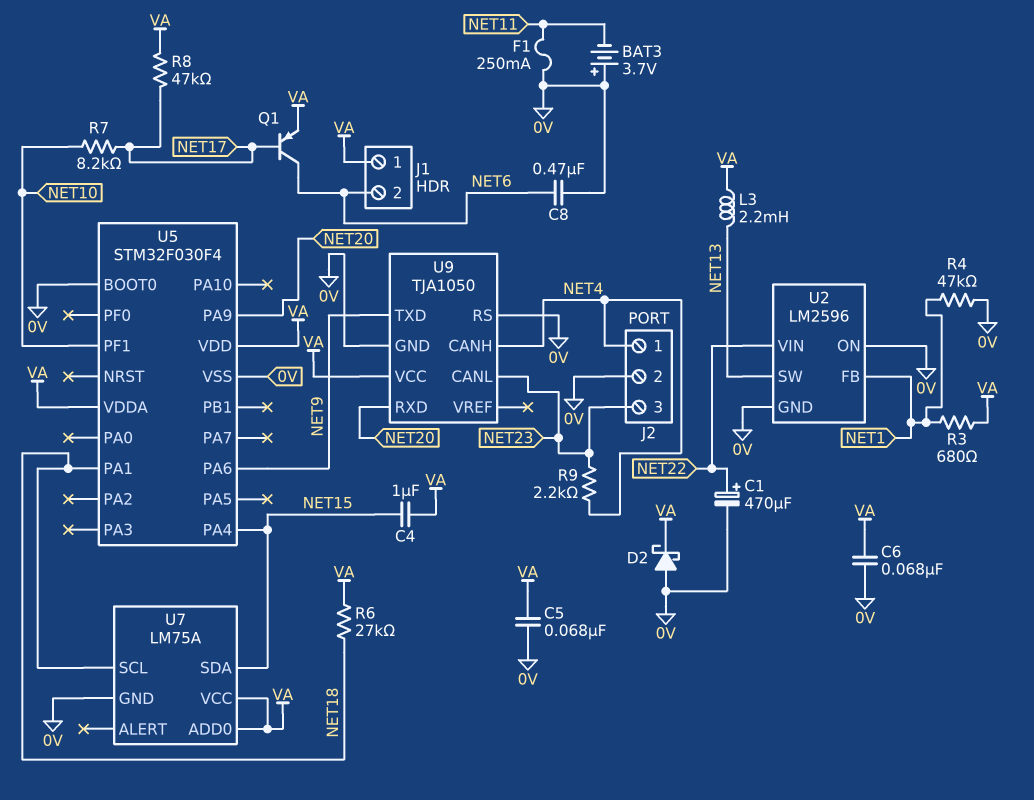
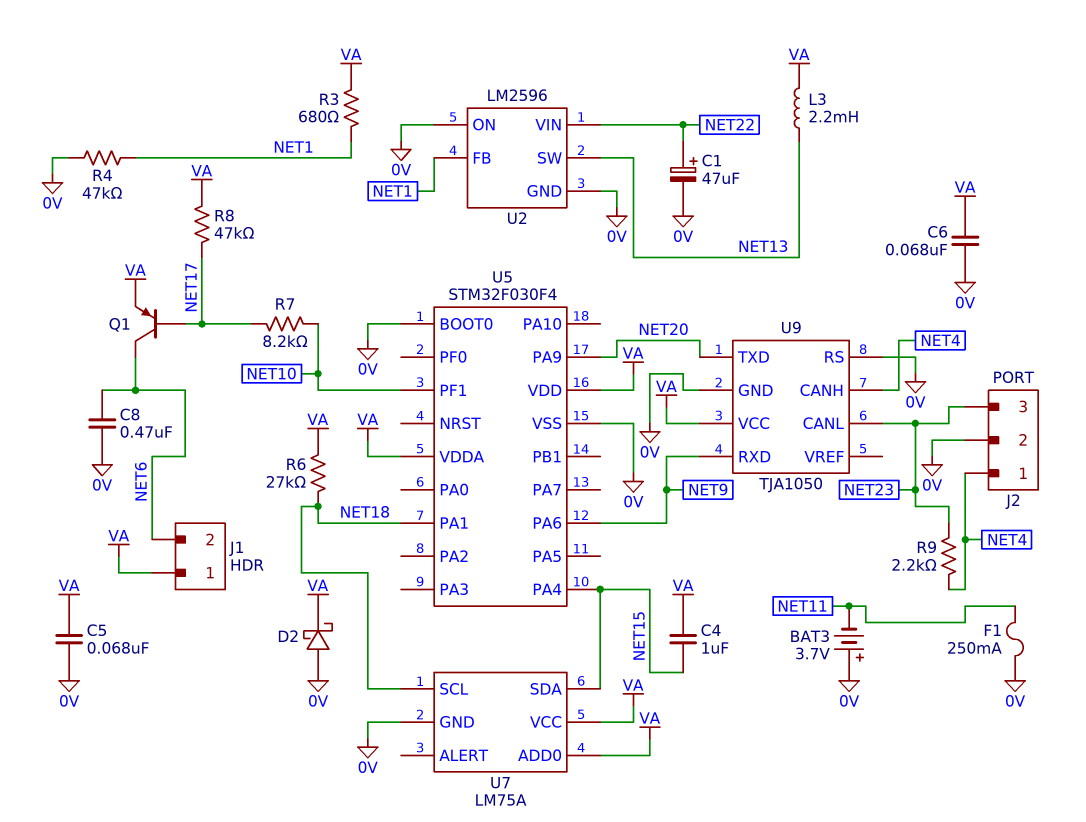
C1: 470uF (plus NET22, minus 0V) -> 47uF (plus NET22, minus 0V)
U9 pin RXD: NET20 -> NET9
U9 pin TXD: NET9 -> NET20

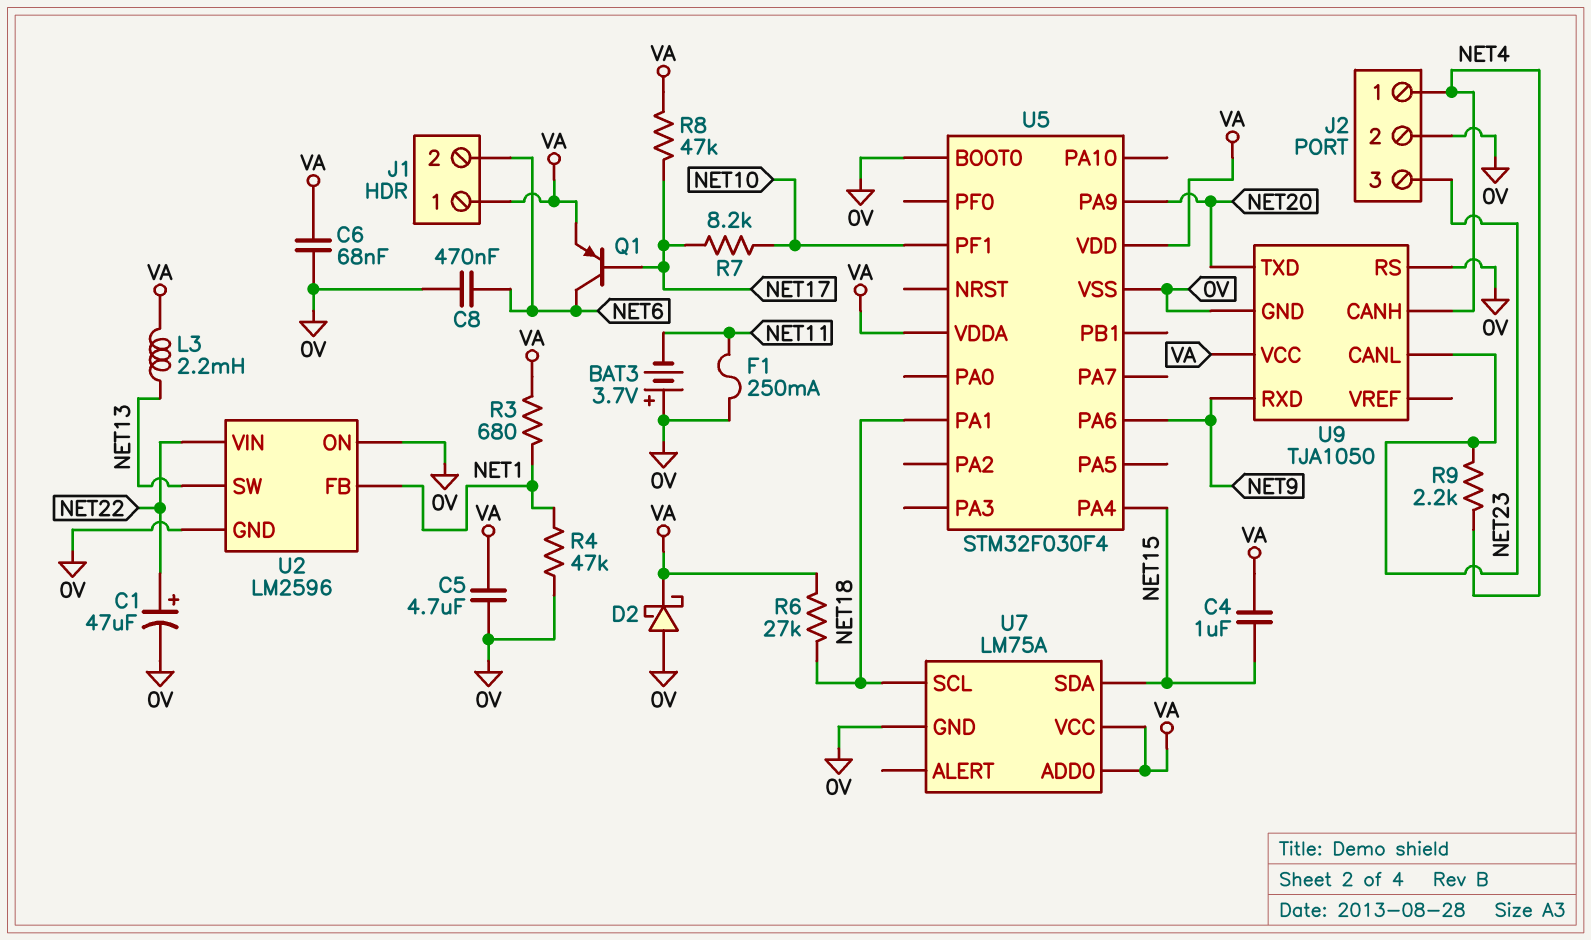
C5: 68nF (0V, VA) -> 4.7uF (0V, VA)

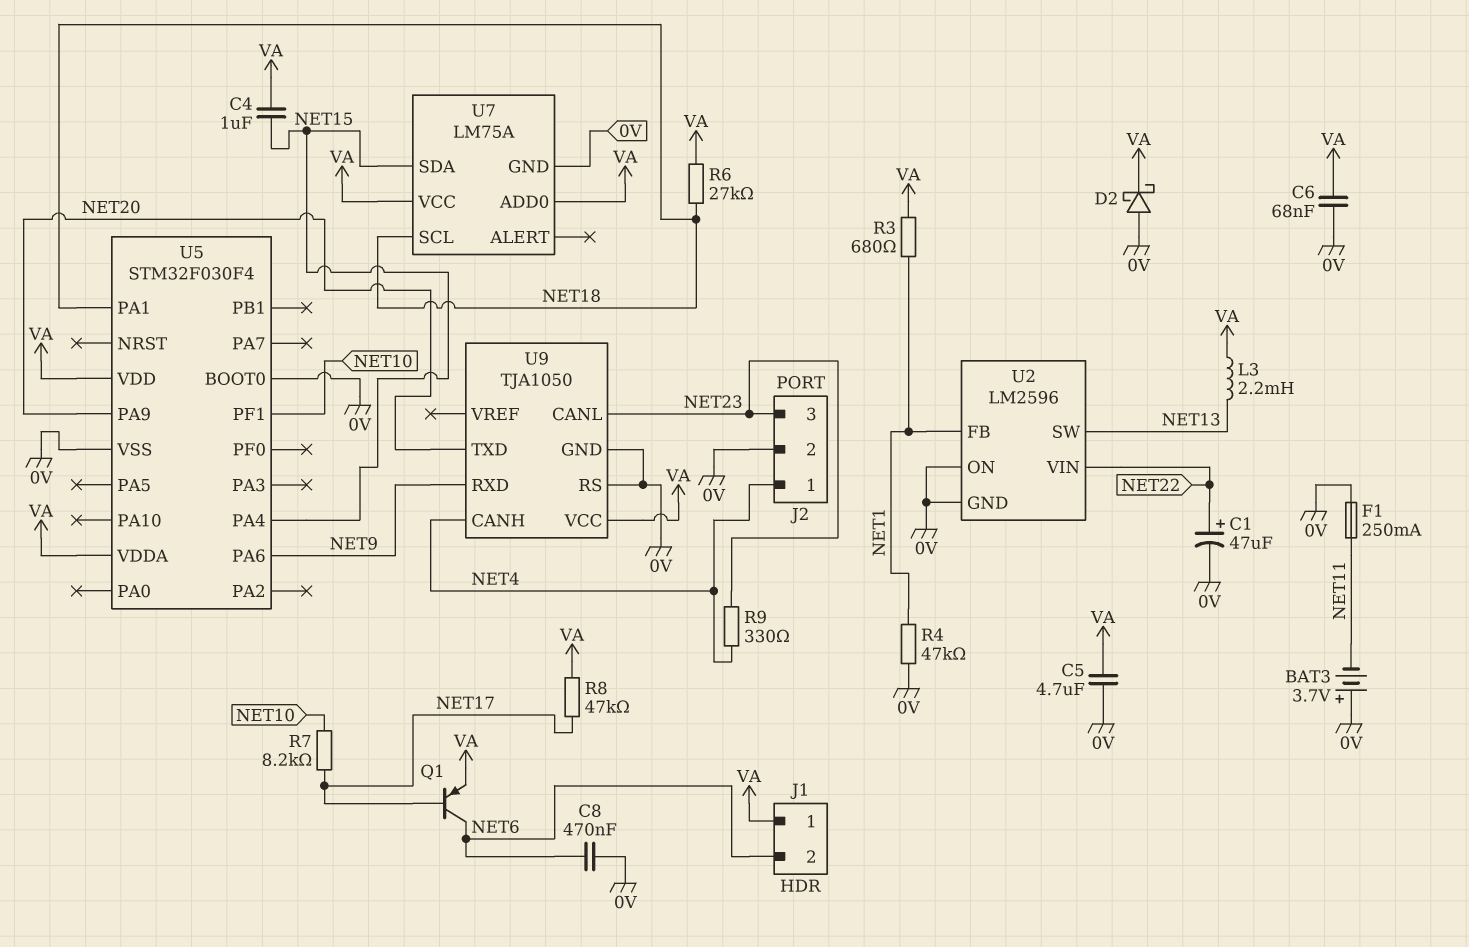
R9: 2.2k (NET4, NET23) -> 330 (NET4, NET23)

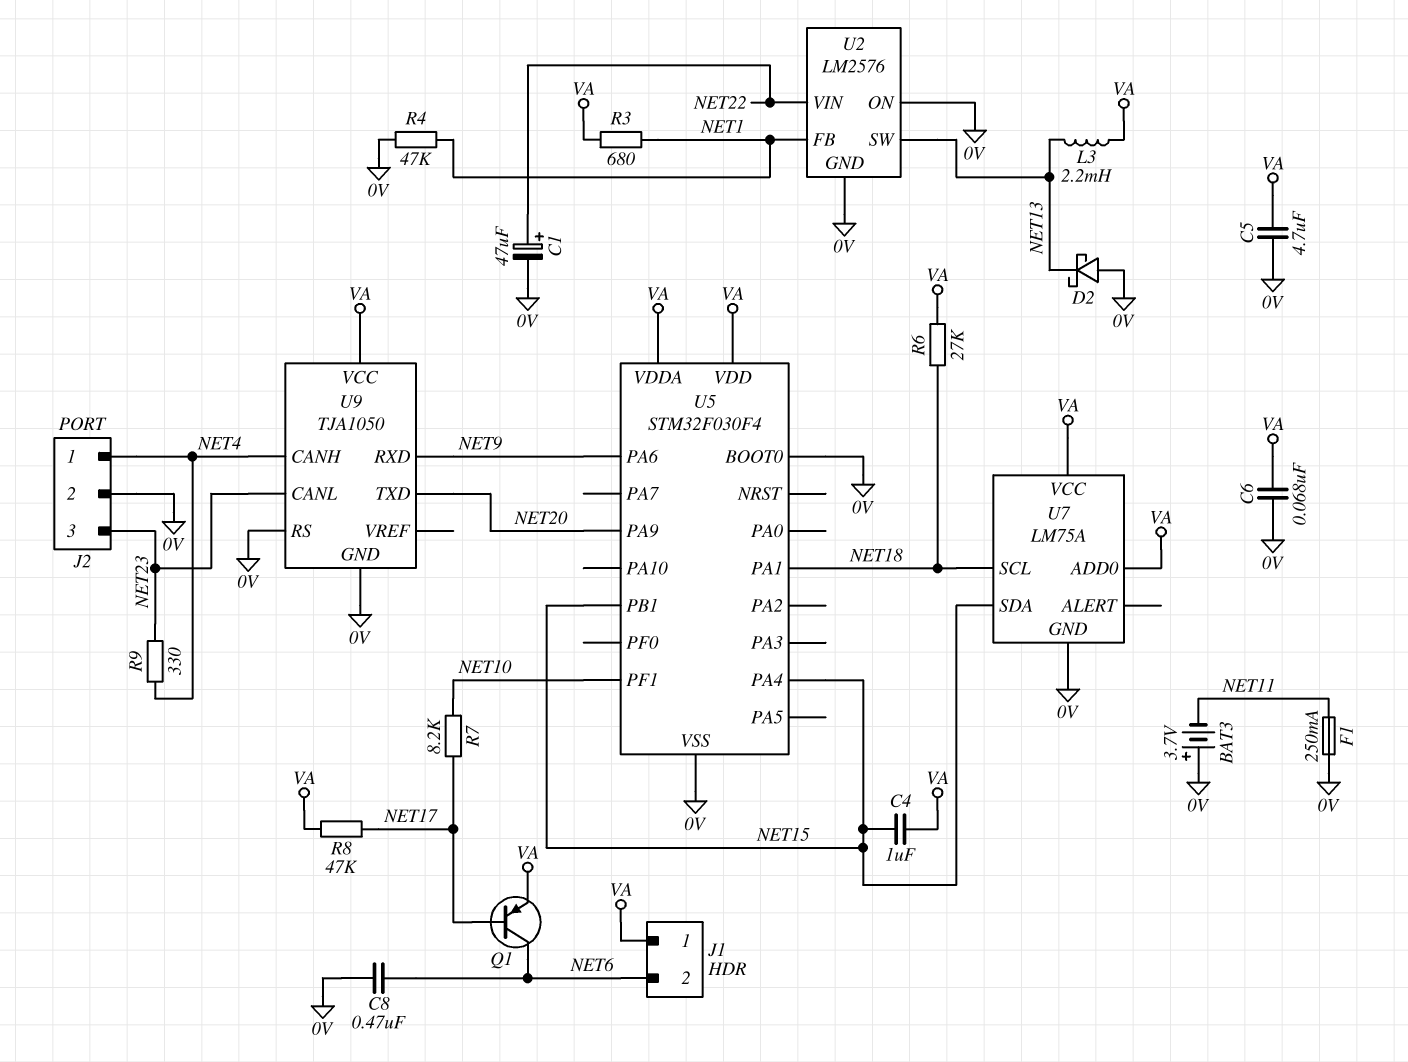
D2: schottky (A 0V, K VA) -> schottky (A 0V, K NET13)
U2: LM2596 -> LM2576
U5 pin PB1: none -> NET15

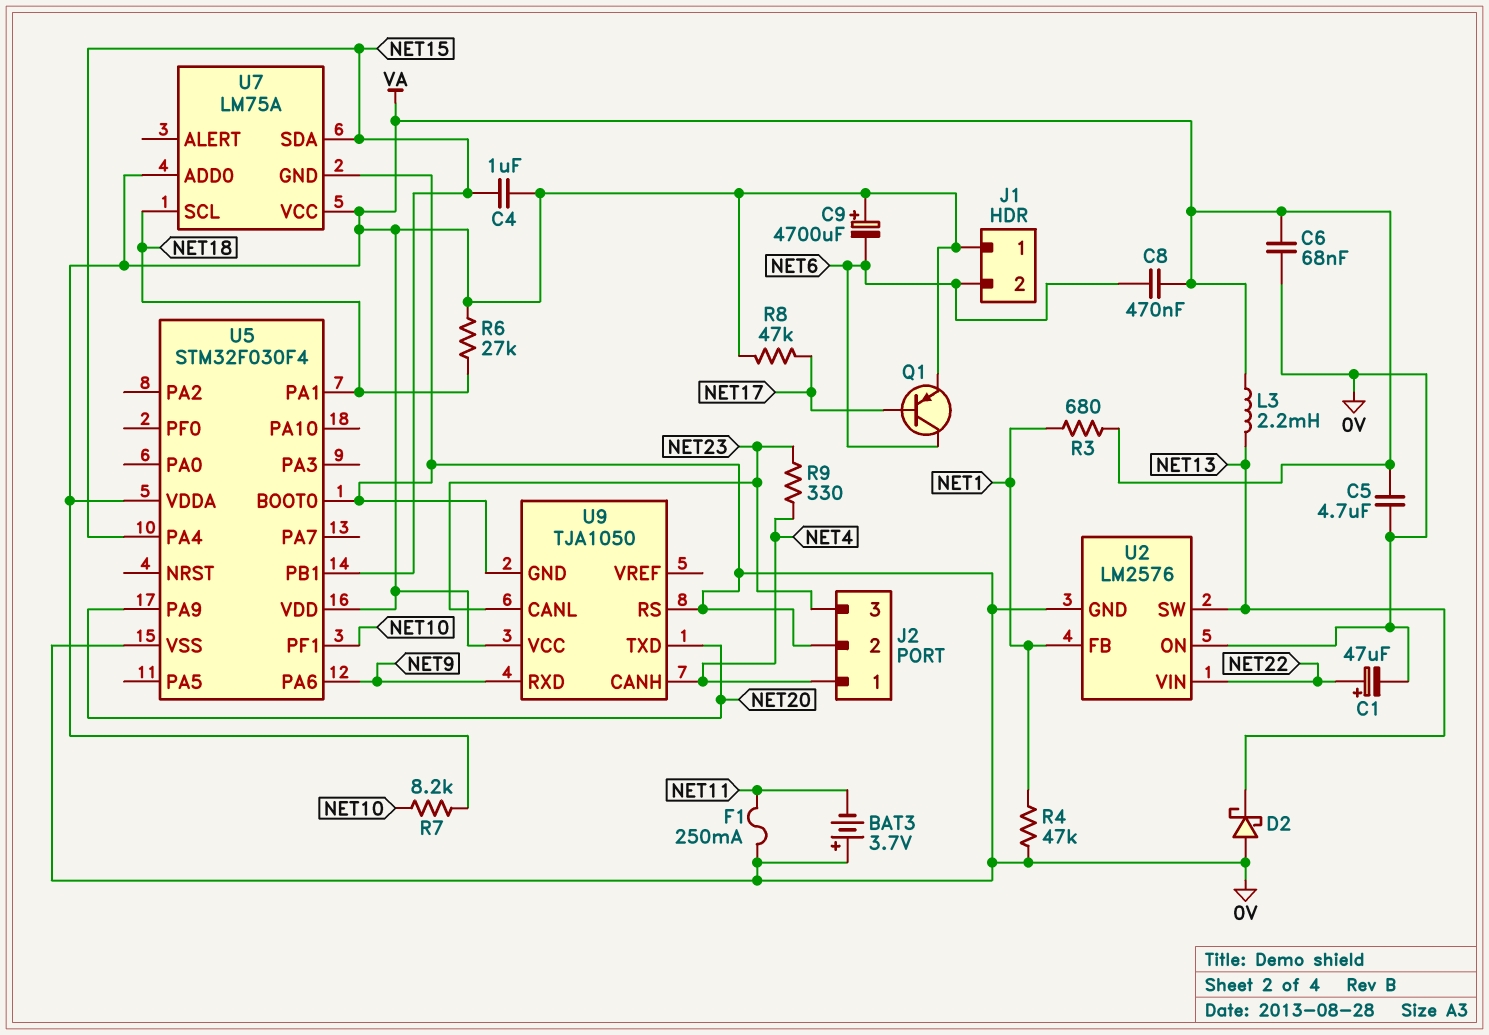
C8: 470nF (0V, NET6) -> 470nF (NET6, VA)
C9: none -> 4700uF (plus VA, minus NET6)
R7: 8.2k (NET10, NET17) -> 8.2k (NET10, VA)

